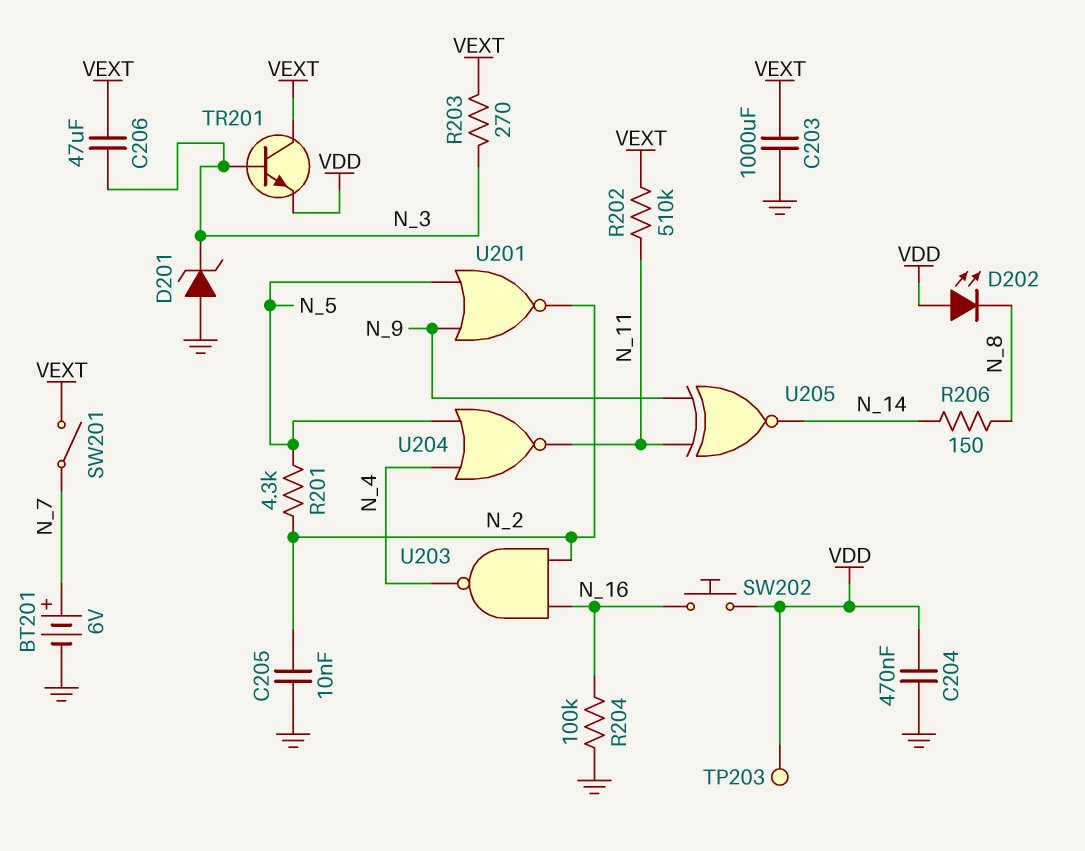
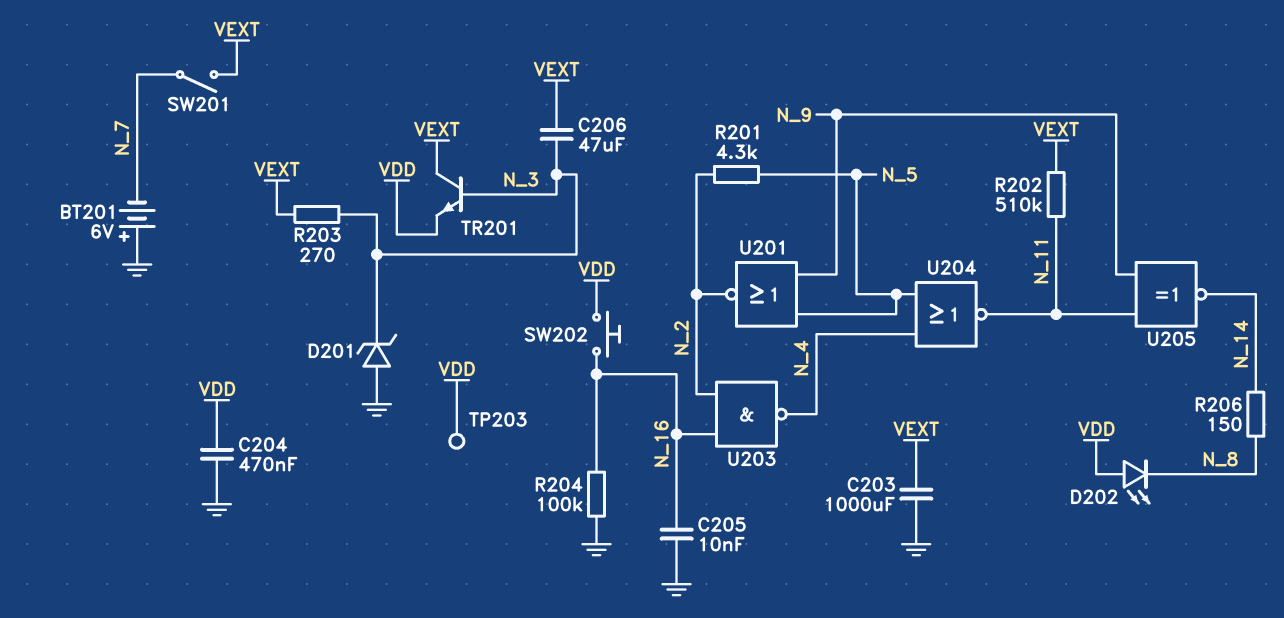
BT201: 6V (plus N_7, minus GND) -> 6V (plus GND, minus N_7)
C205: 10nF (GND, N_2) -> 10nF (GND, N_16)

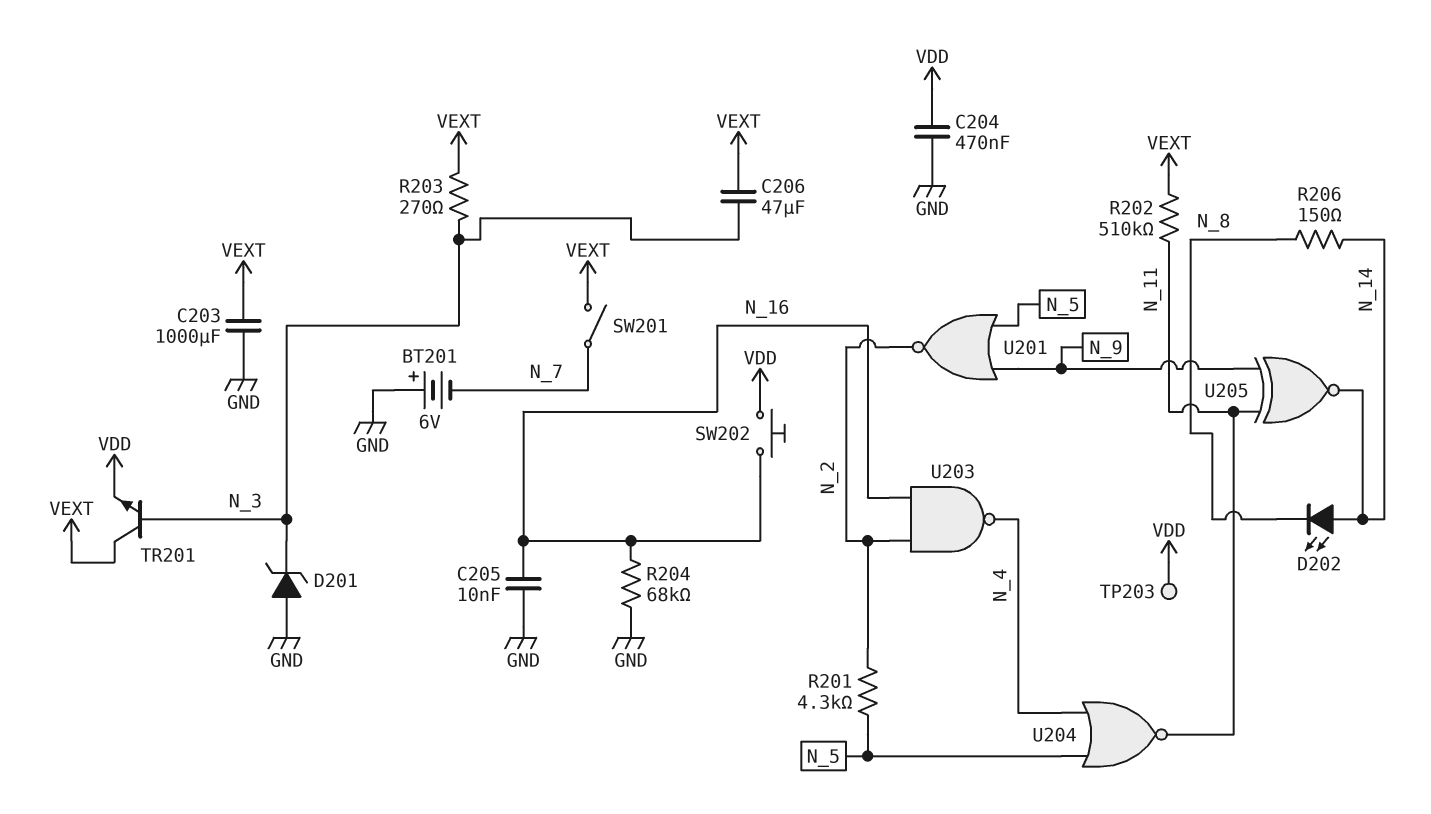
D202: LED (A VDD, K N_8) -> LED (A N_14, K N_8)
R204: 100k (GND, N_16) -> 68k (GND, N_16)

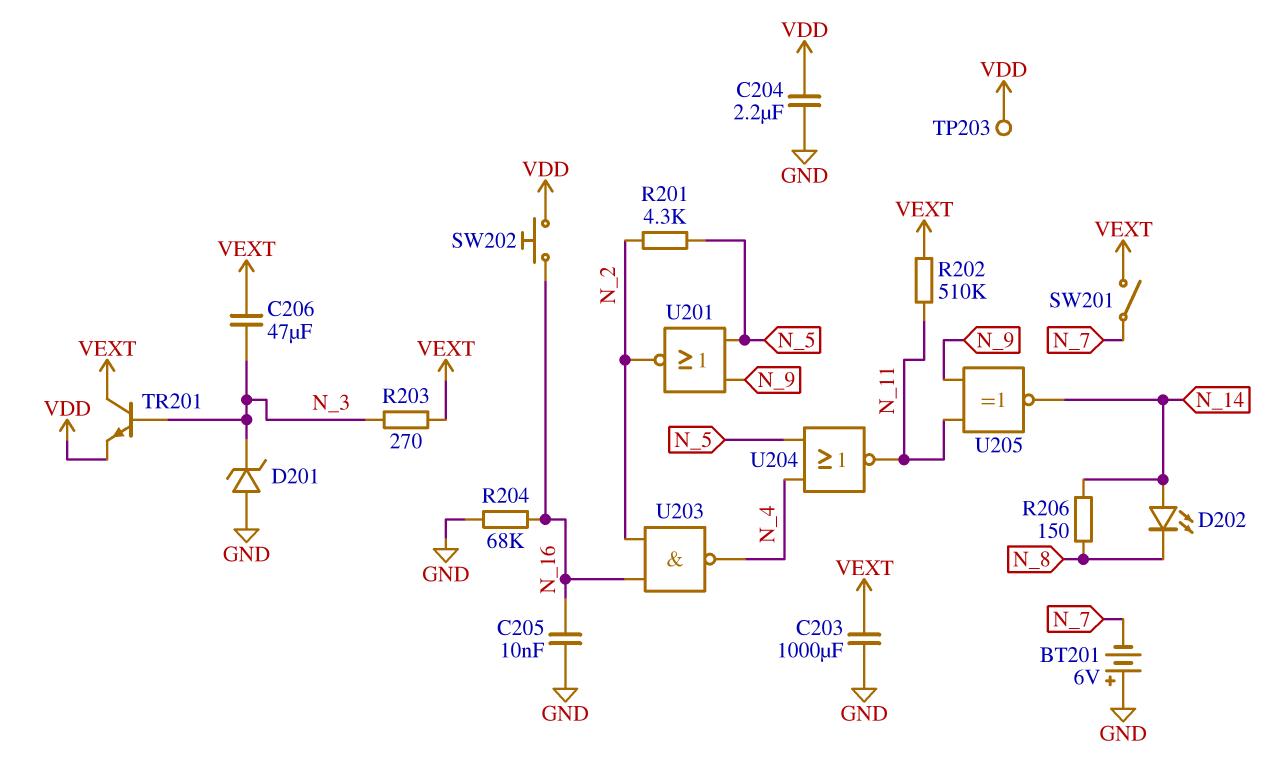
C204: 470nF (GND, VDD) -> 2.2uF (GND, VDD)

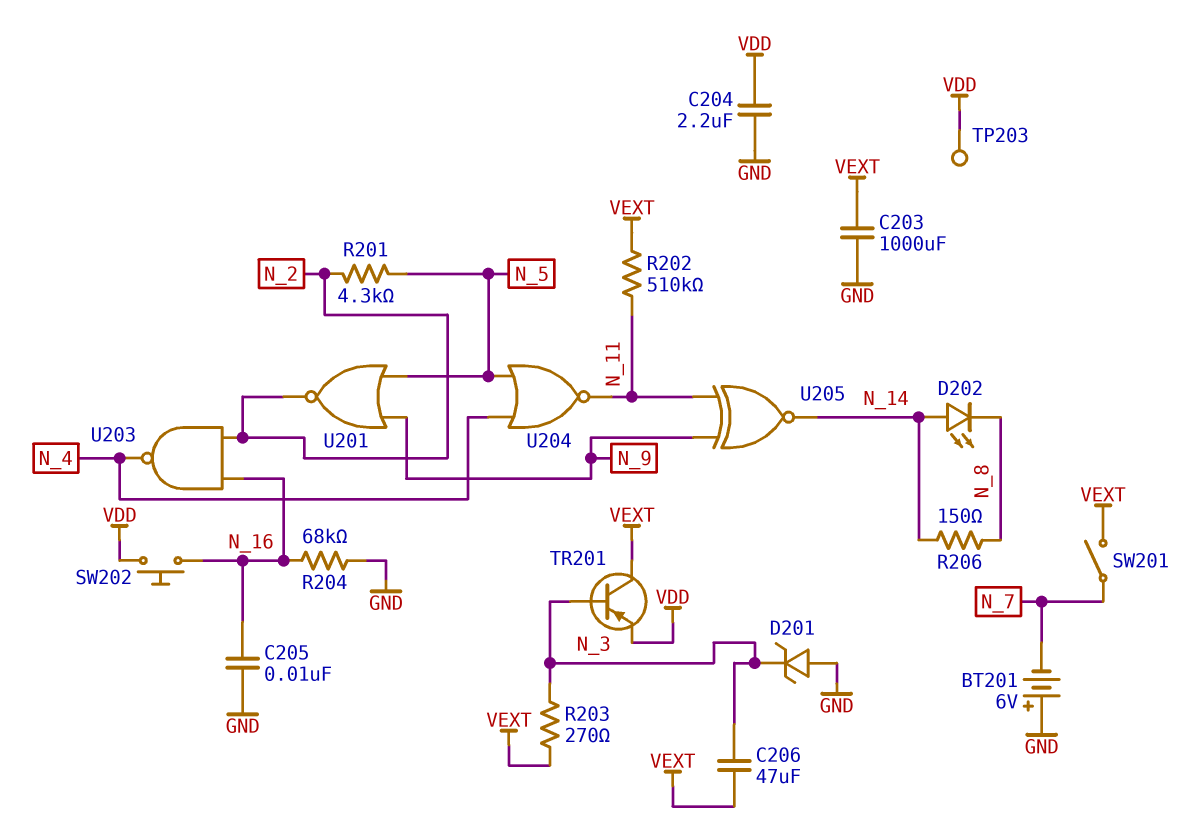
TR201: NPN (B N_3, C VEXT, E VDD) -> PNP (B N_3, C VEXT, E VDD)

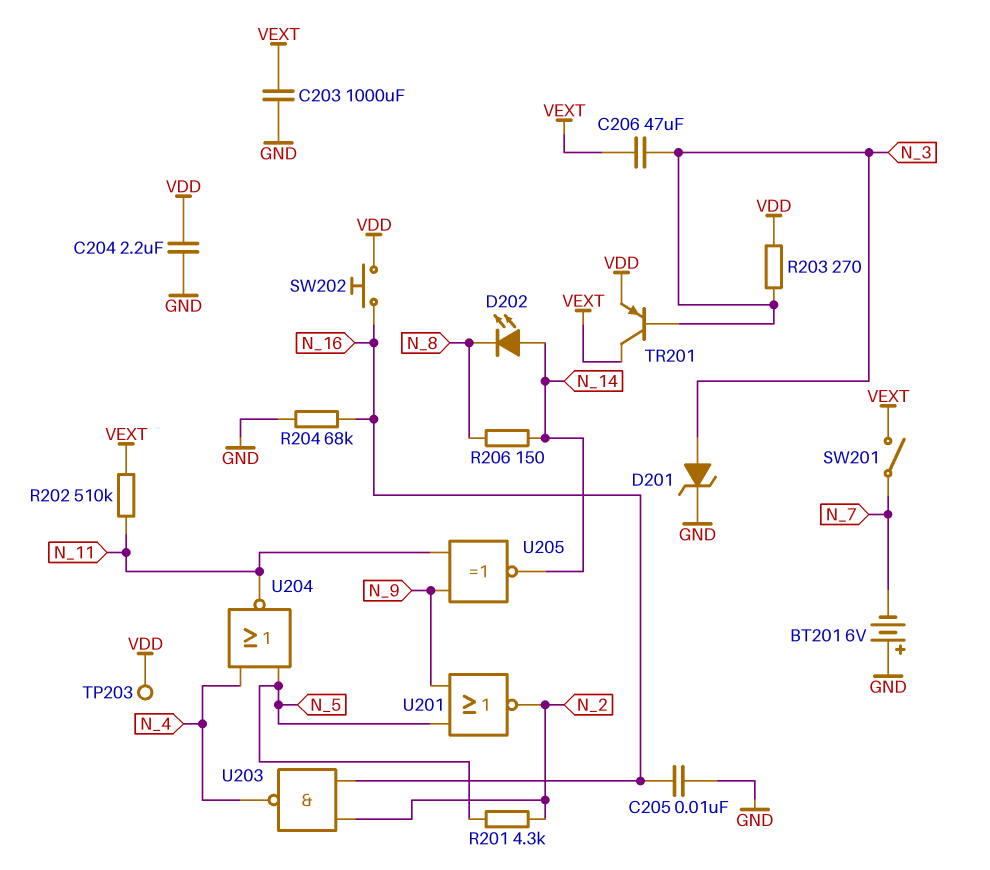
D201: zener (A GND, K N_3) -> zener (A N_3, K GND)
R203: 270 (N_3, VEXT) -> 270 (N_3, VDD)

